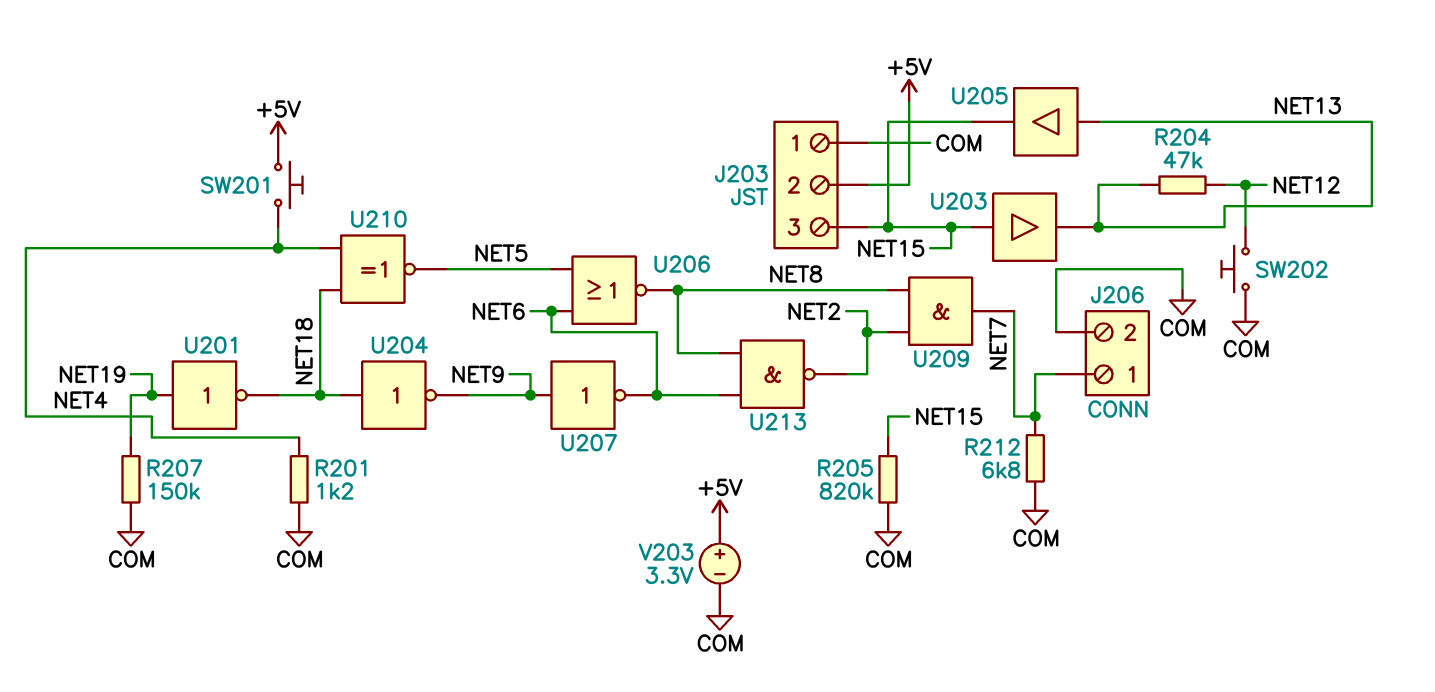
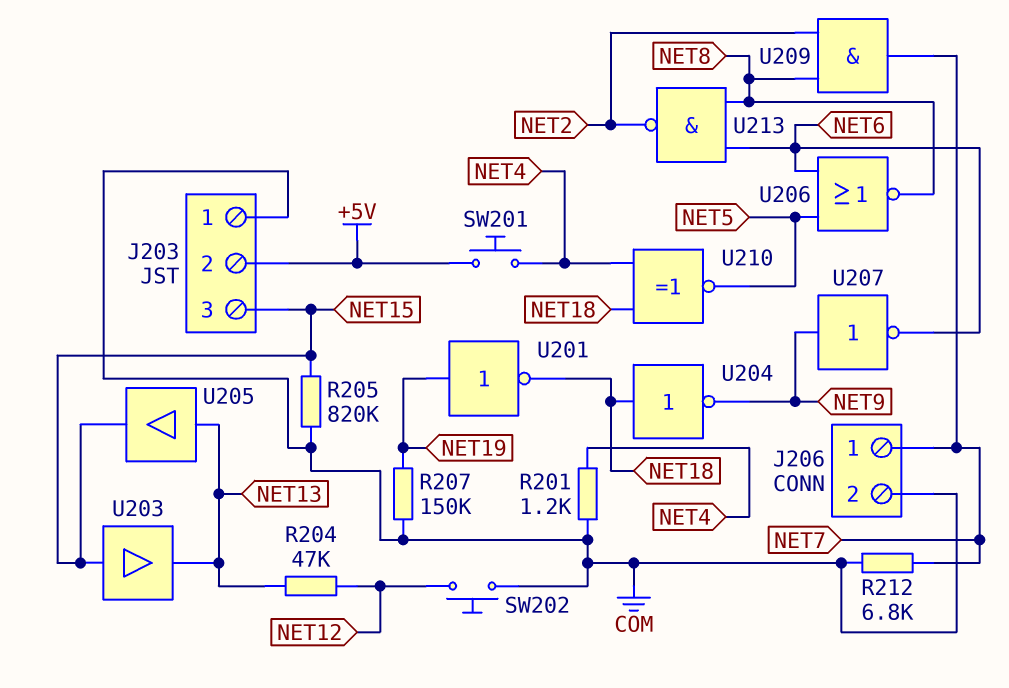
V203: 3.3V (plus +5V, minus COM) -> none

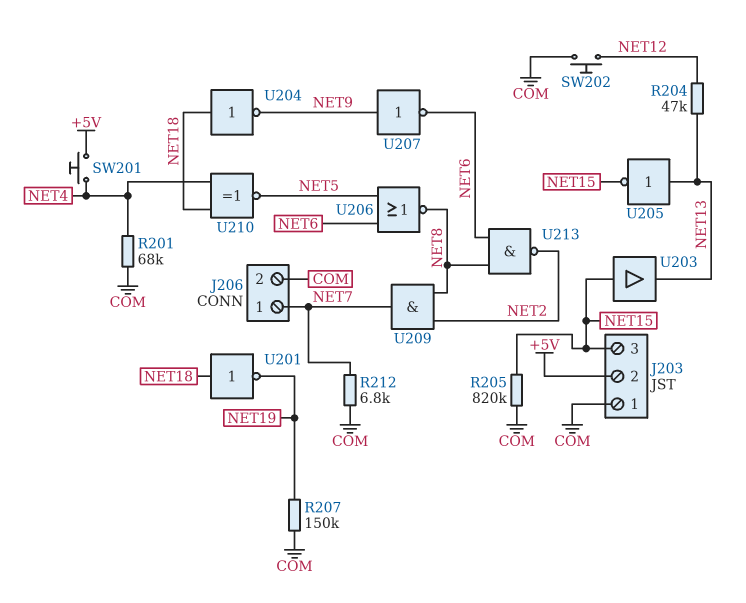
R201: 1.2k (COM, NET4) -> 68k (COM, NET4)
U201: NOT (in NET19, out NET18) -> NOT (in NET18, out NET19)
U205: buffer (in NET13, out NET15) -> NOT (in NET13, out NET15)

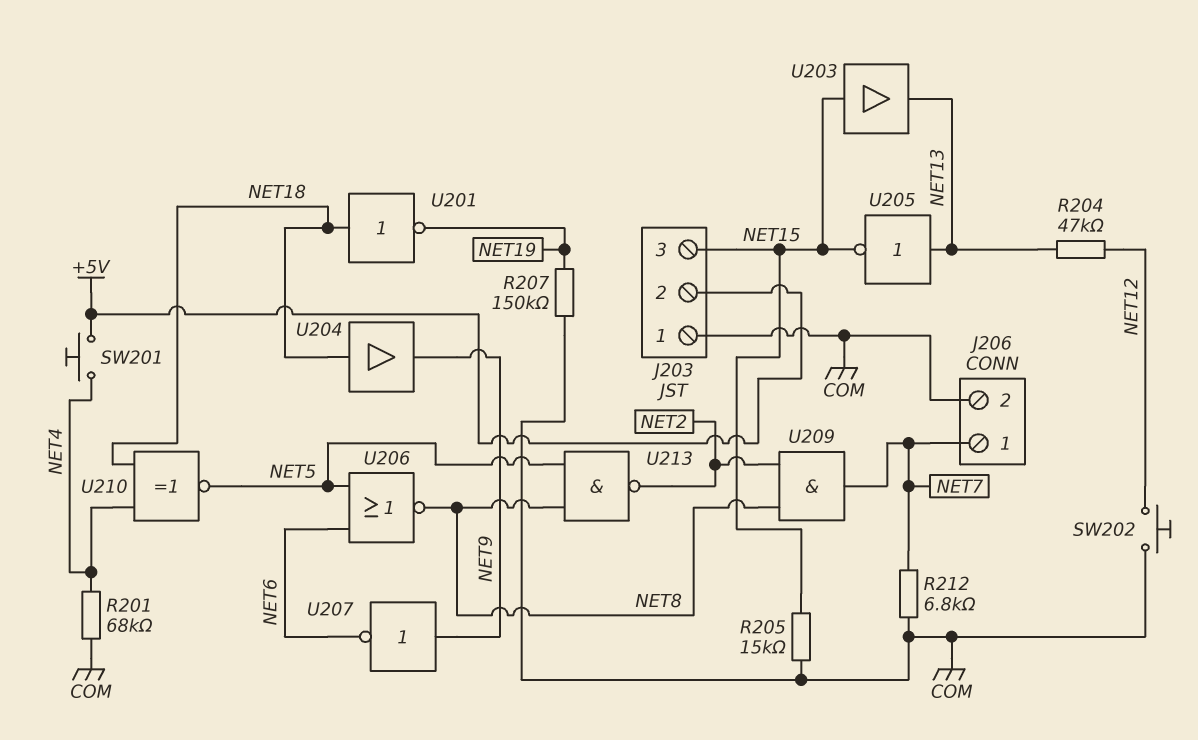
R205: 820k (COM, NET15) -> 15k (COM, NET15)
U204: NOT (in NET18, out NET9) -> buffer (in NET18, out NET9)
U213: NAND (in NET6, in NET8, out NET2) -> NAND (in NET5, in NET8, out NET2)

